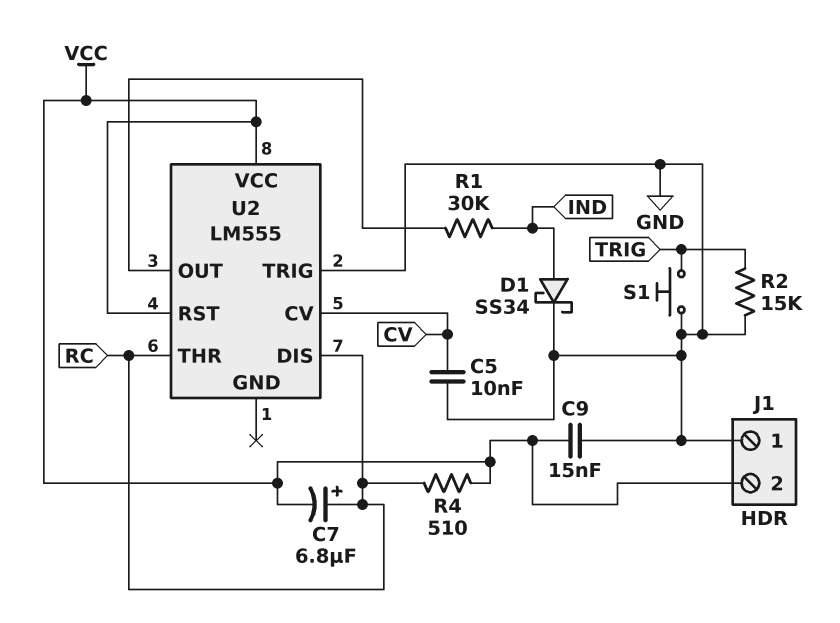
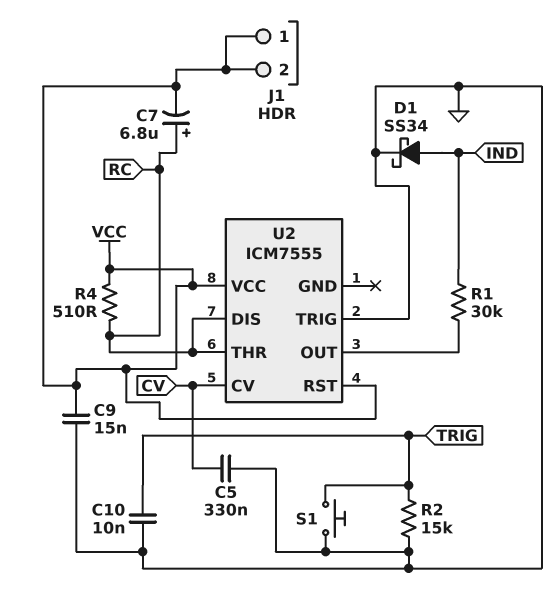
C5: 10nF (CV, GND) -> 330nF (CV, GND)
C10: none -> 10nF (GND, TRIG)
J1 pin 1: GND -> VCC
U2: LM555 -> ICM7555

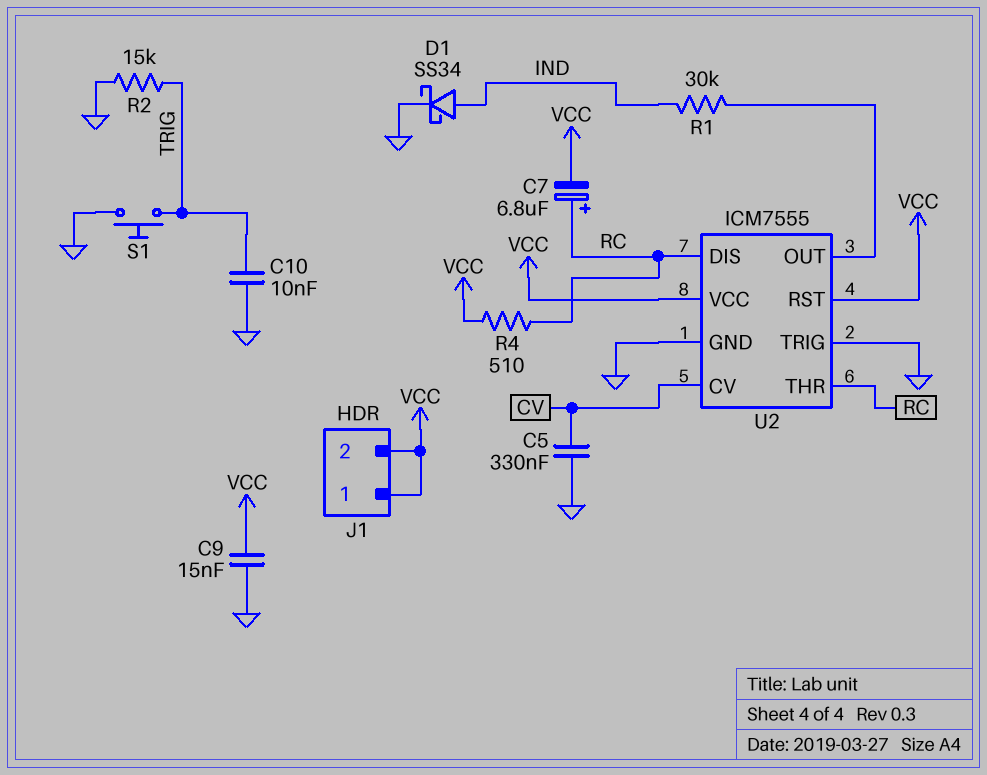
U2 pin GND: none -> GND

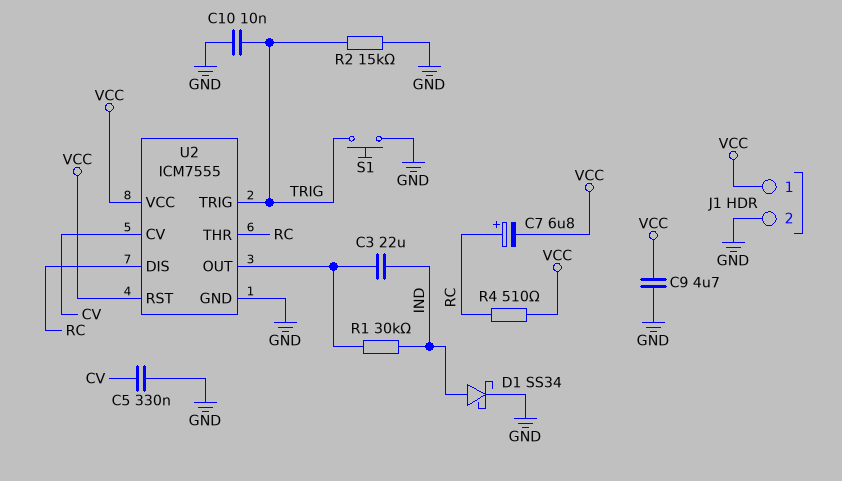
C3: none -> 22uF (IND, U2/OUT)
C9: 15nF (GND, VCC) -> 4.7uF (GND, VCC)
J1 pin 2: VCC -> GND
U2 pin TRIG: GND -> TRIG

